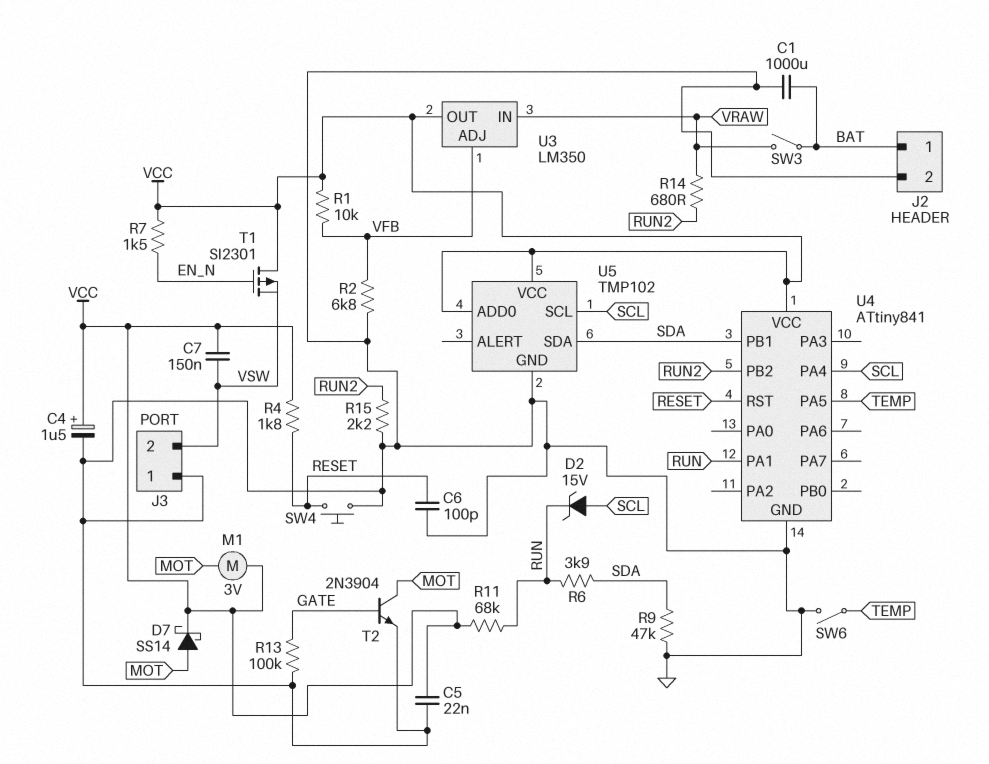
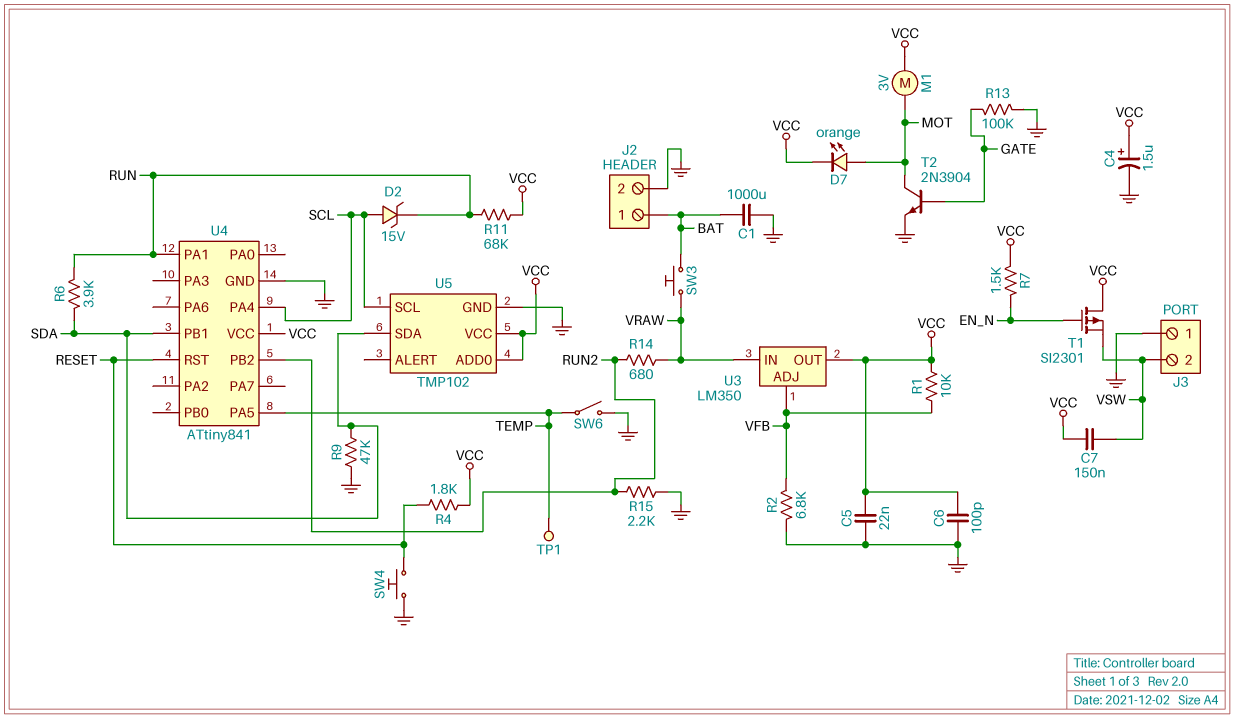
C6: 100pF (GND, RESET) -> 100pF (GND, VCC)
D7: schottky SS14 (A MOT, K VCC) -> LED orange (A MOT, K VCC)
SW3: switch (BAT, VRAW) -> button (BAT, VRAW)
TP1: none -> test point (TEMP)

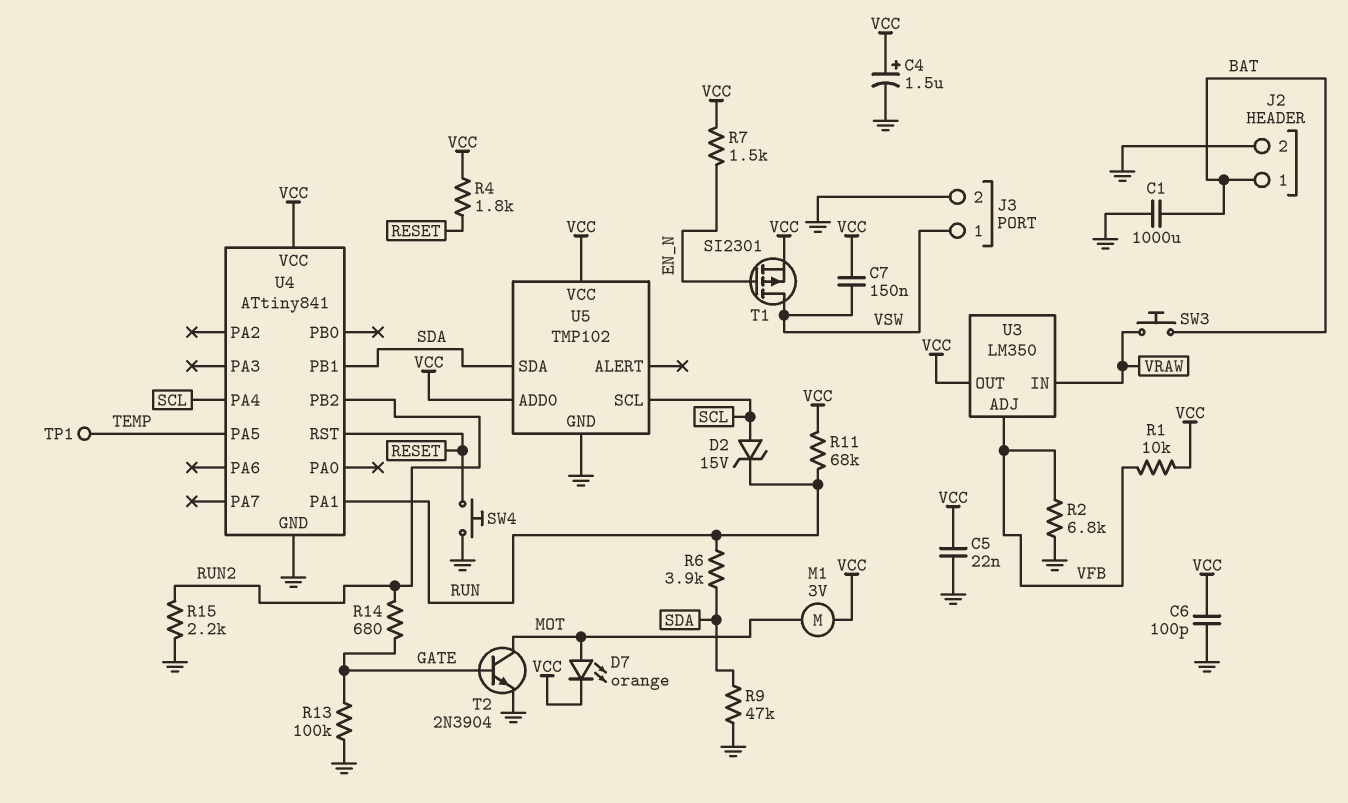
J3 pin 1: GND -> VSW
J3 pin 2: VSW -> GND
R14: 680 (RUN2, VRAW) -> 680 (GATE, RUN2)
SW6: switch (GND, TEMP) -> none
T1: PMOS SI2301 (G EN_N, D VCC, S VSW) -> PMOS SI2301 (G EN_N, D VSW, S VCC)

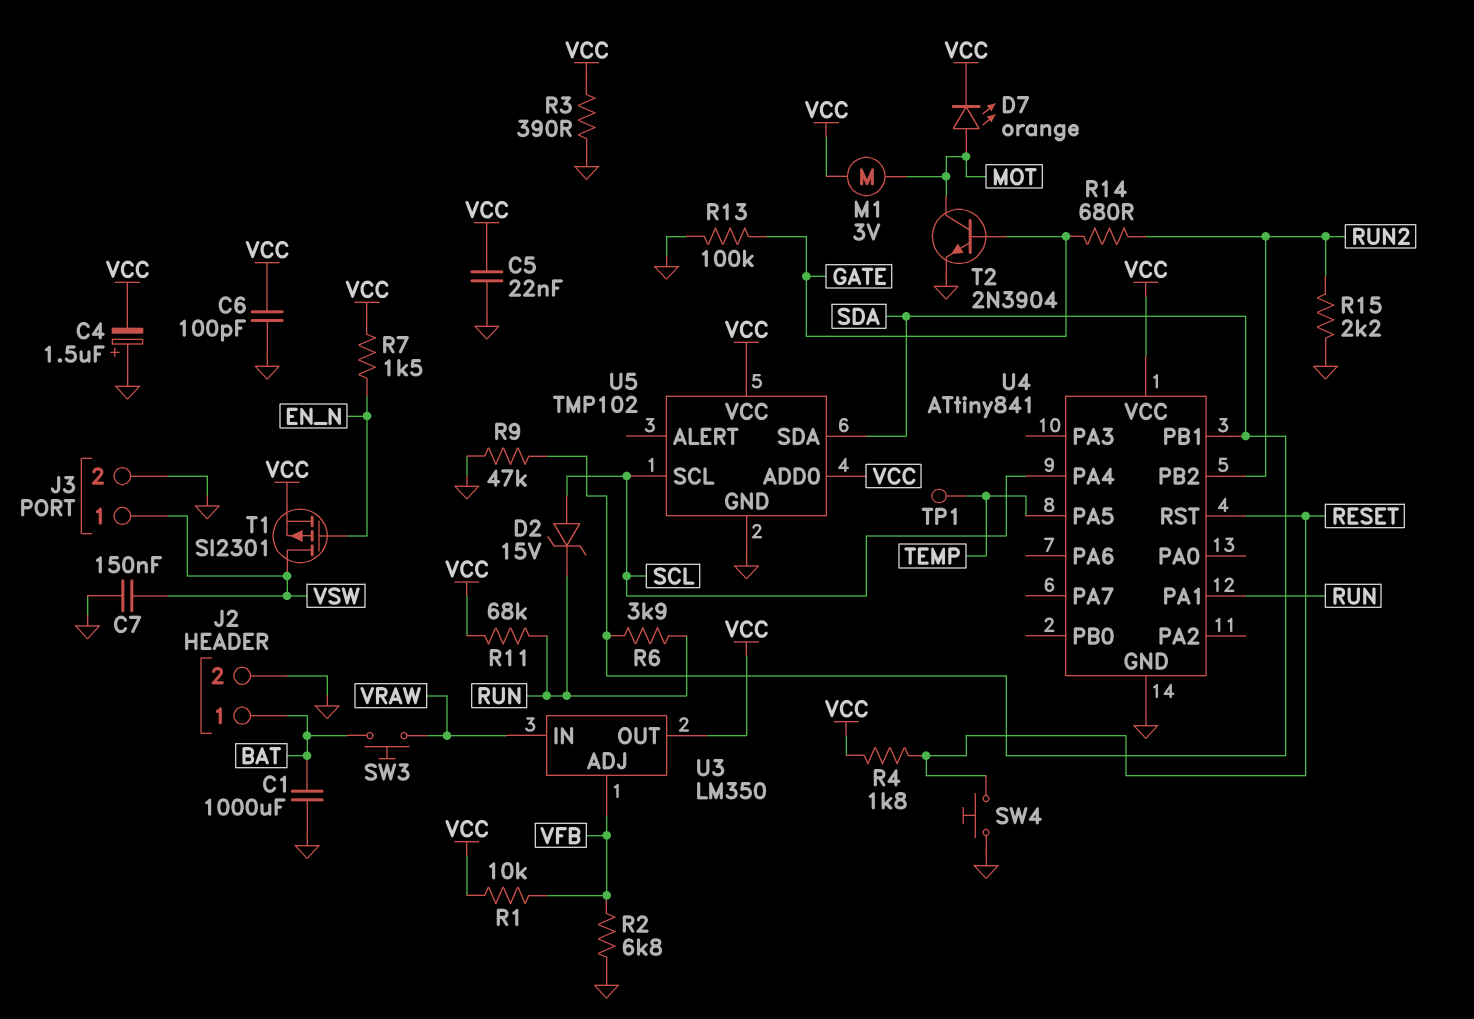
C4: 1.5uF (plus VCC, minus GND) -> 1.5uF (plus GND, minus VCC)
C7: 150nF (VCC, VSW) -> 150nF (GND, VSW)
R3: none -> 390 (GND, VCC)

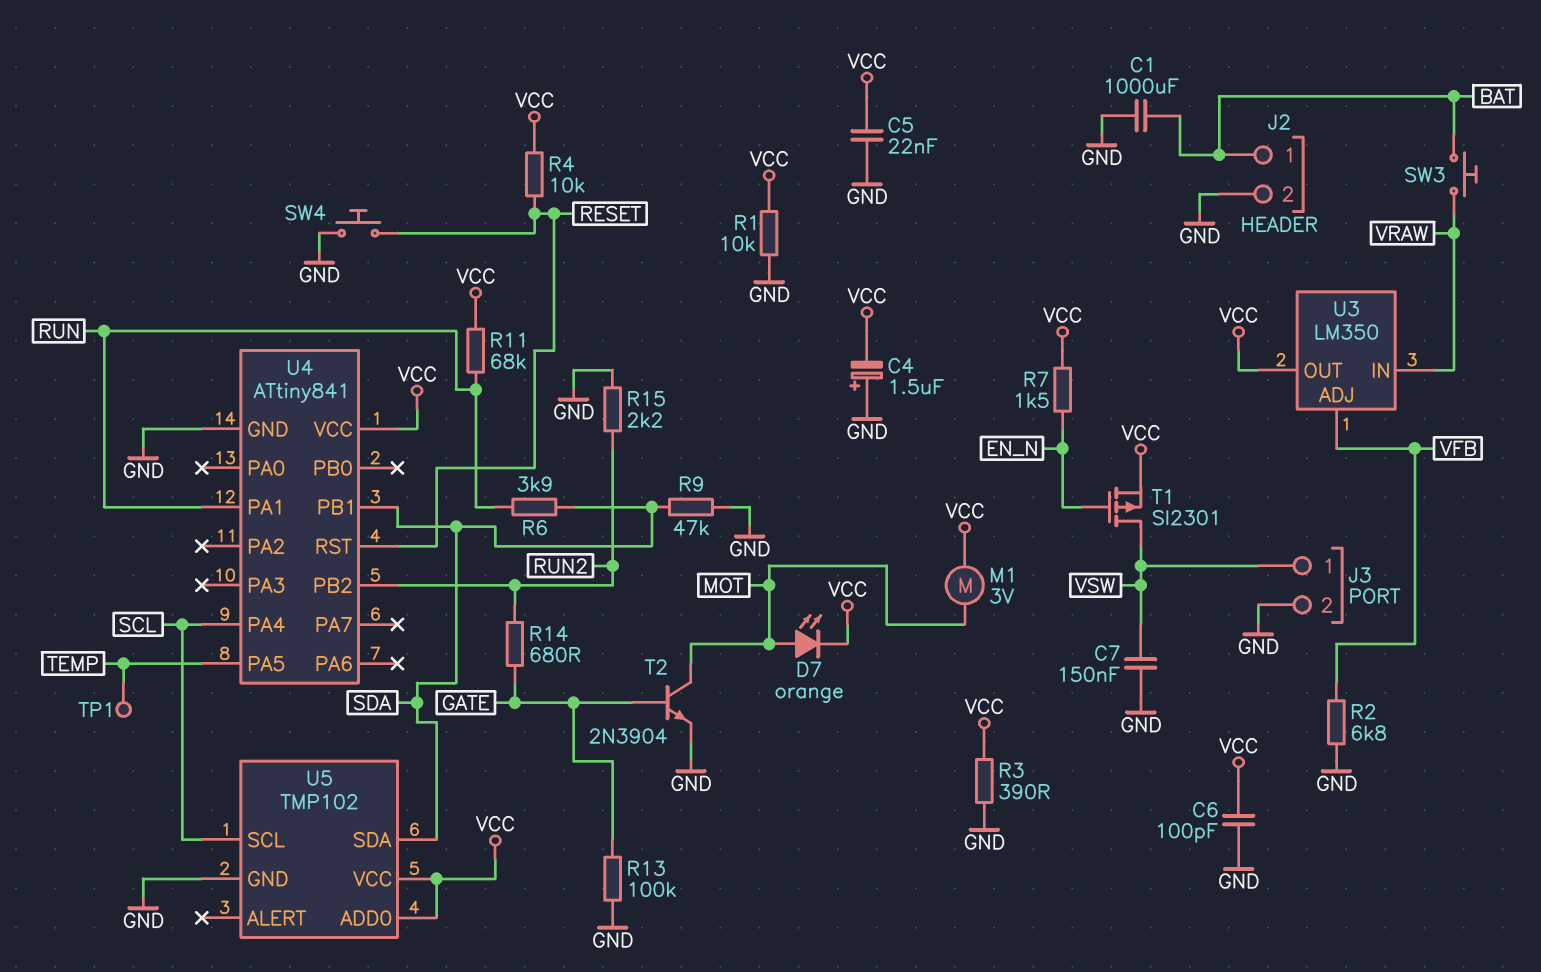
D2: zener 15V (A SCL, K RUN) -> none
R1: 10k (VCC, VFB) -> 10k (GND, VCC)
R4: 1.8k (RESET, VCC) -> 10k (RESET, VCC)

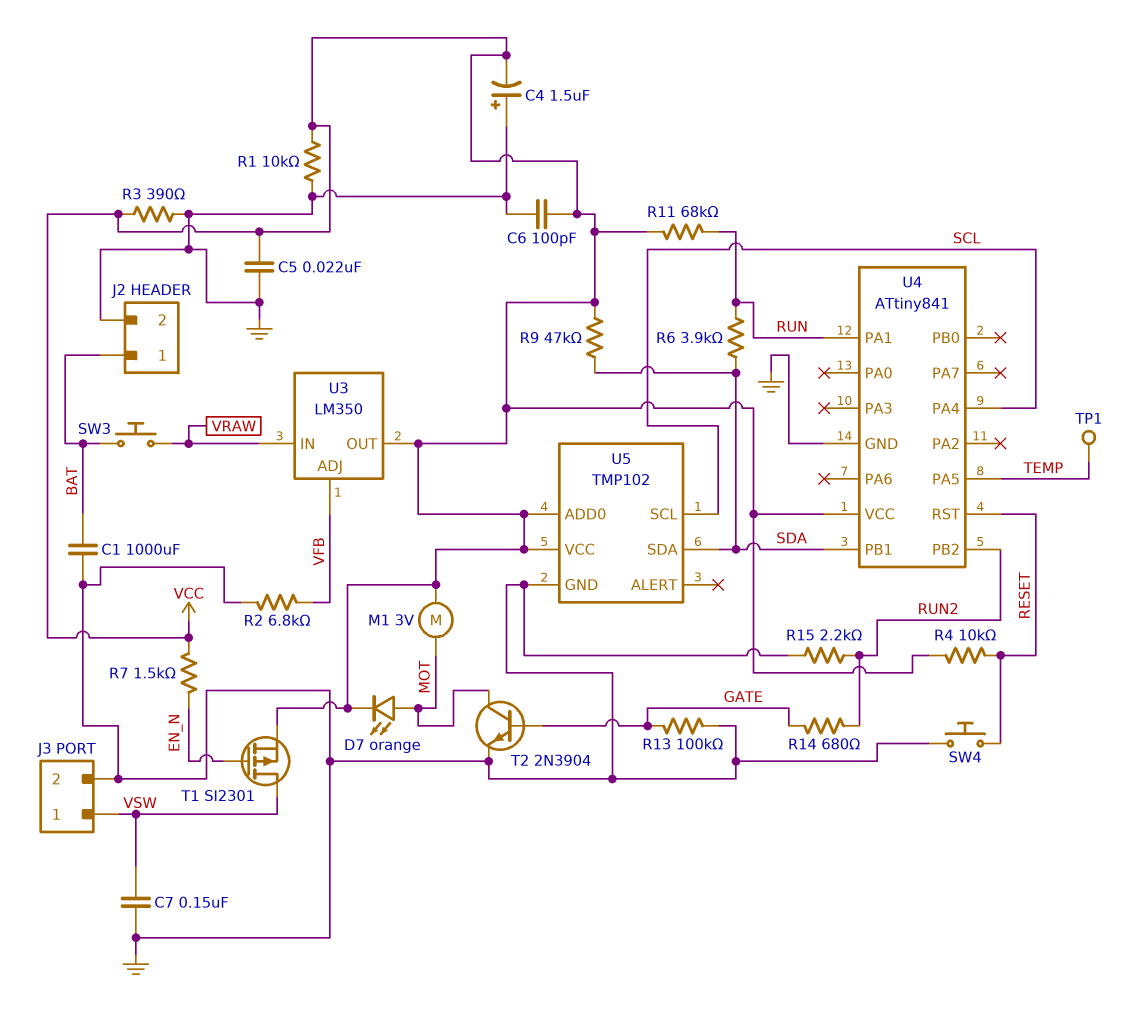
R9: 47k (GND, SDA) -> 47k (SDA, VCC)

